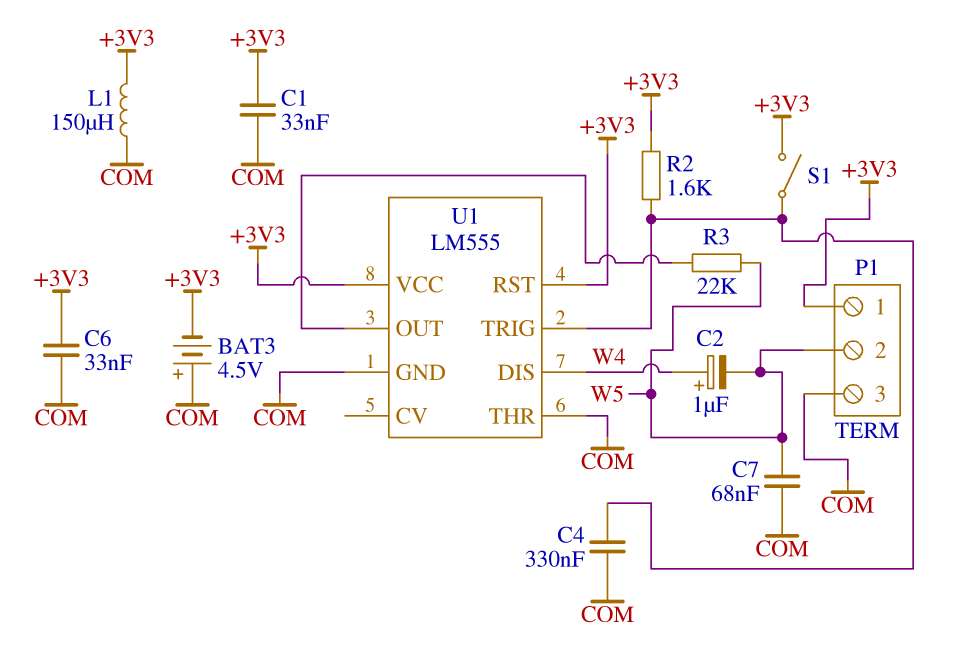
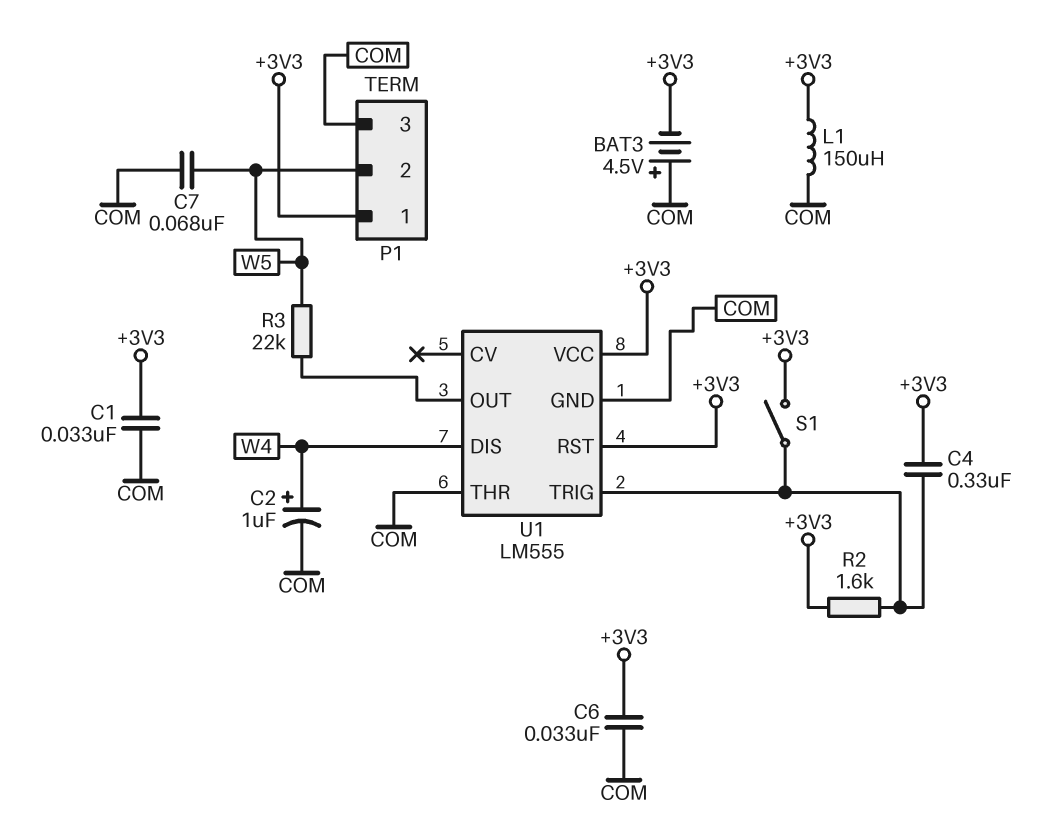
C2: 1uF (plus W4, minus W5) -> 1uF (plus W4, minus COM)
C4: 330nF (COM, U1/TRIG) -> 330nF (+3V3, U1/TRIG)

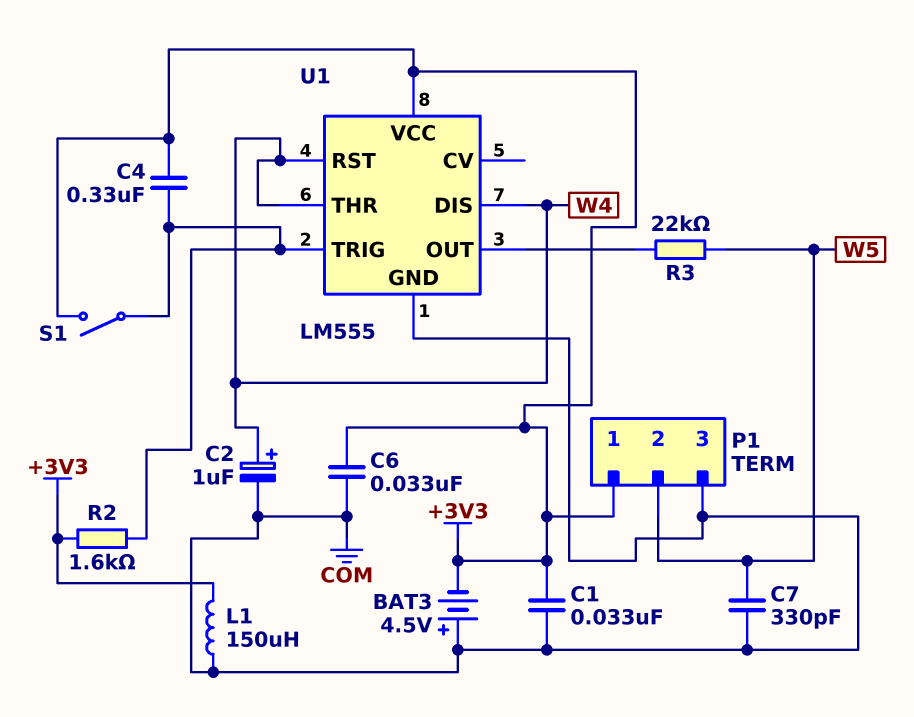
C7: 68nF (COM, W5) -> 330pF (COM, W5)
U1 pin RST: +3V3 -> W4
U1 pin THR: COM -> W4

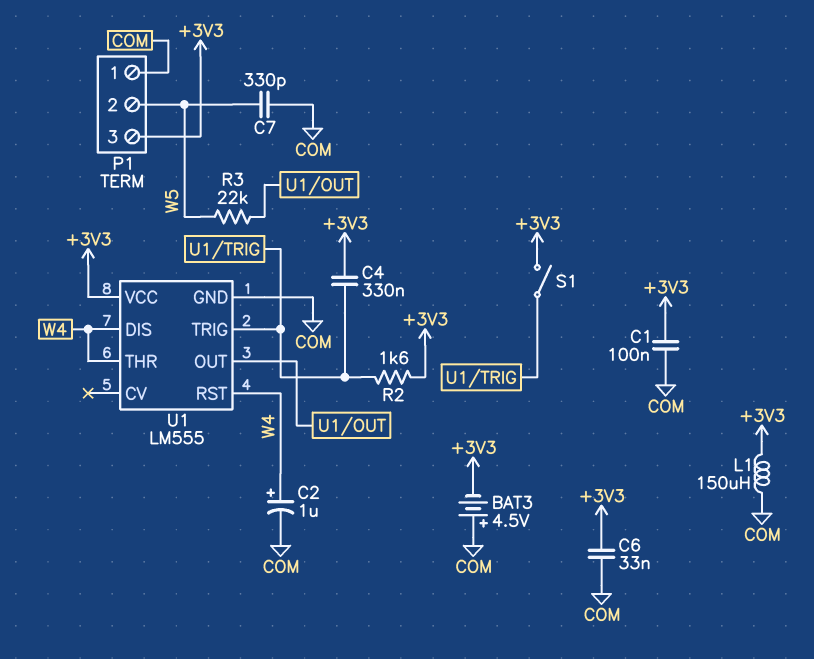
C1: 33nF (+3V3, COM) -> 100nF (+3V3, COM)
P1 pin 1: +3V3 -> COM
P1 pin 3: COM -> +3V3

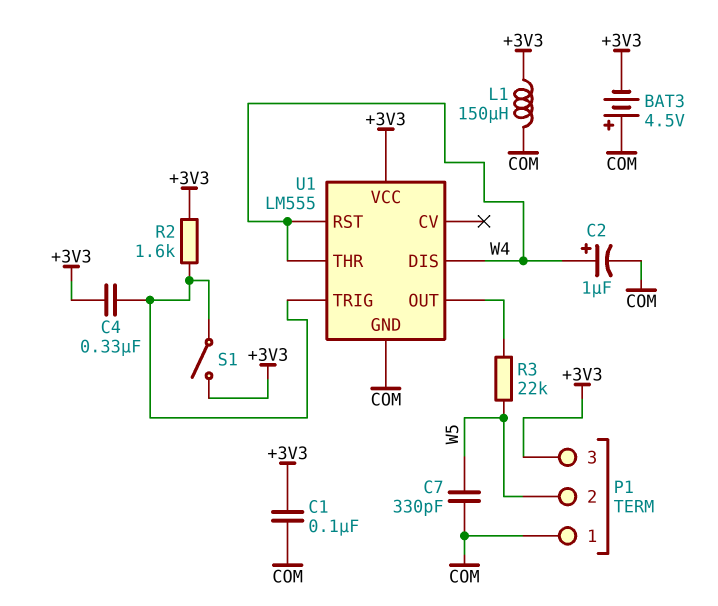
C6: 33nF (+3V3, COM) -> none

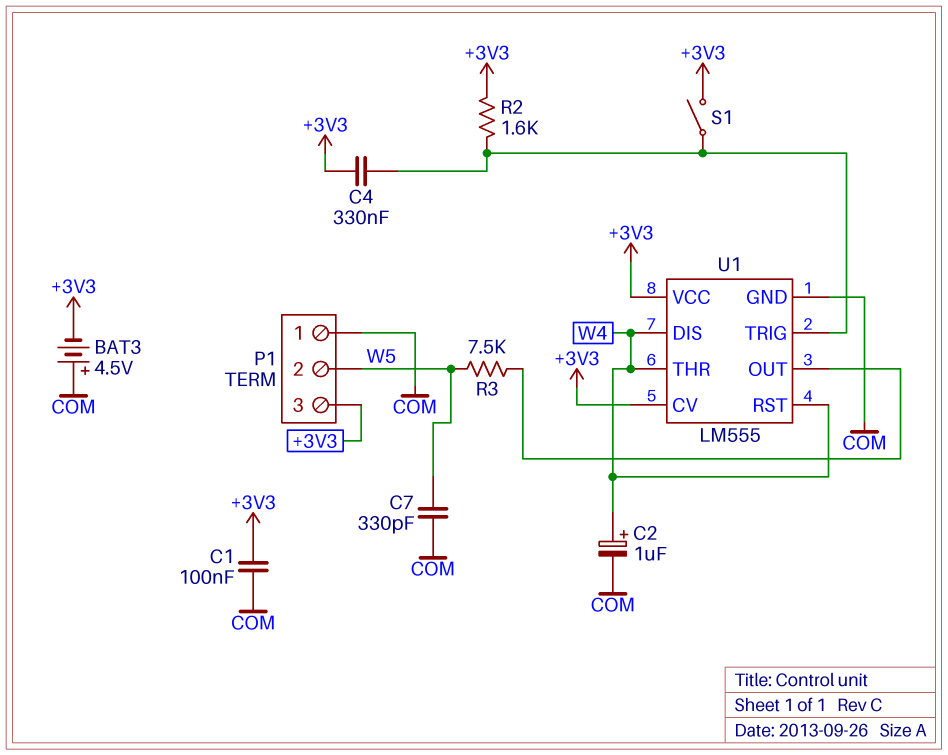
L1: 150uH (+3V3, COM) -> none
R3: 22k (U1/OUT, W5) -> 7.5k (U1/OUT, W5)
U1 pin CV: none -> +3V3

